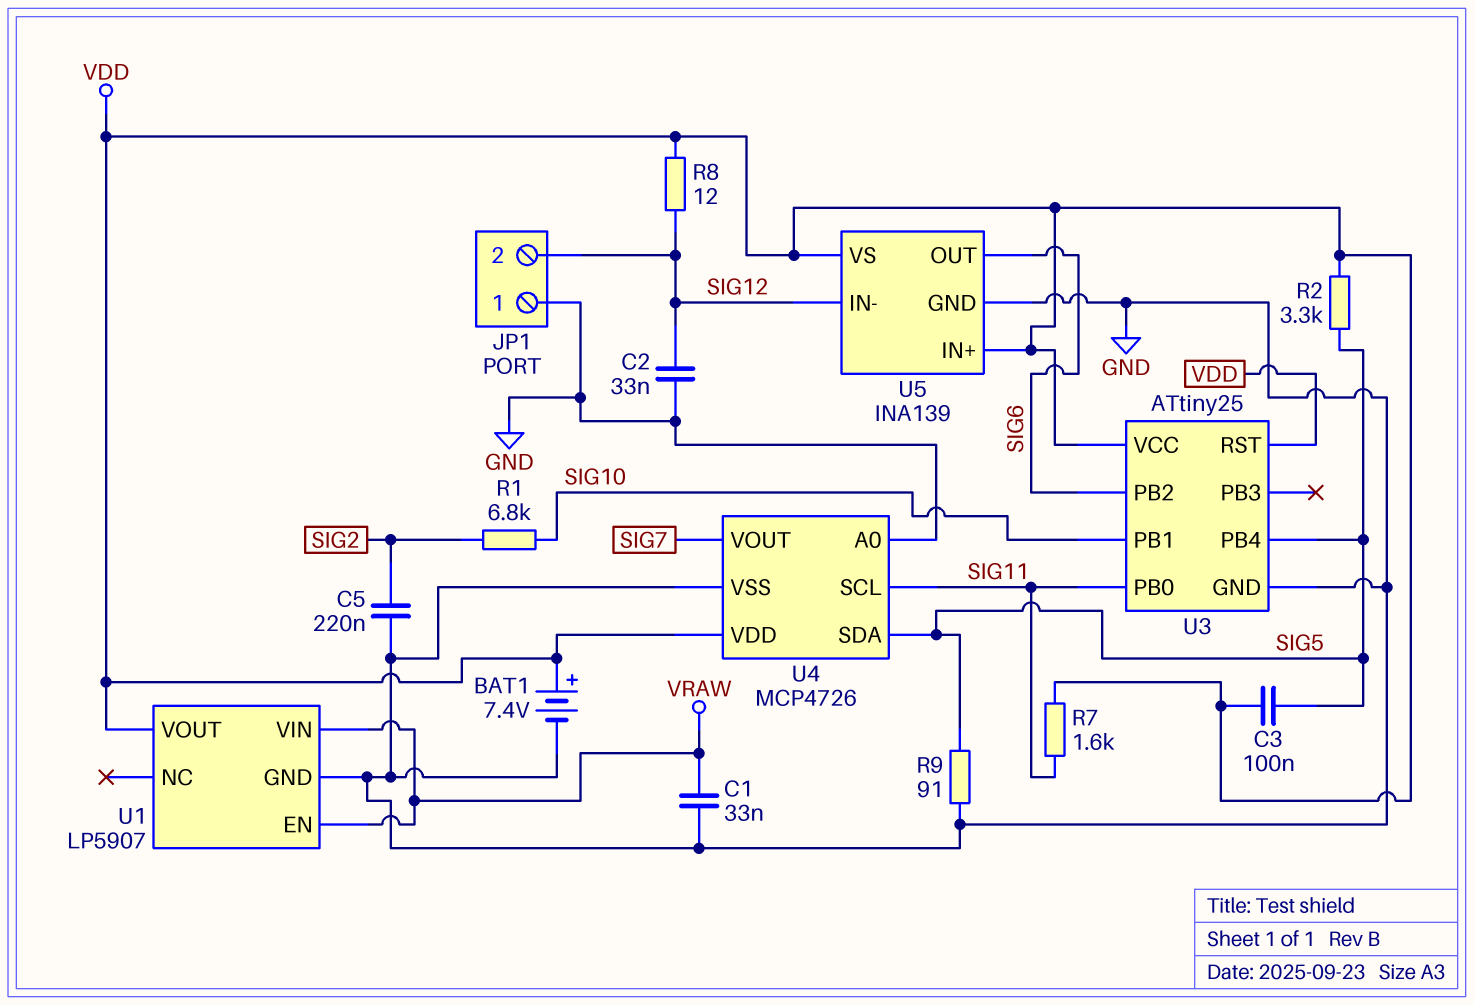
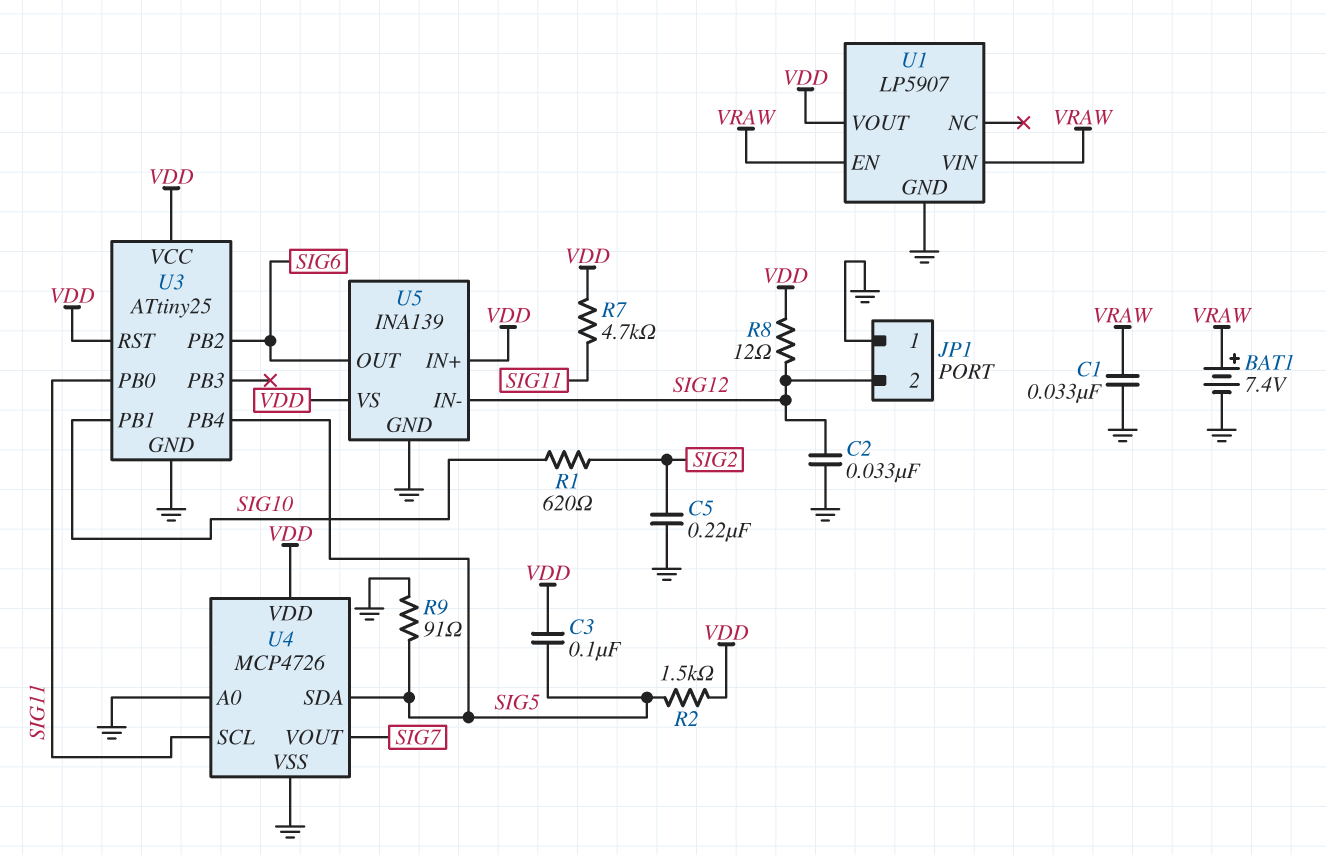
BAT1: 7.4V (plus VDD, minus GND) -> 7.4V (plus VRAW, minus GND)
R1: 6.8k (SIG2, SIG10) -> 620 (SIG2, SIG10)
R2: 3.3k (SIG5, VDD) -> 1.5k (SIG5, VDD)
R7: 1.6k (SIG11, VDD) -> 4.7k (SIG11, VDD)

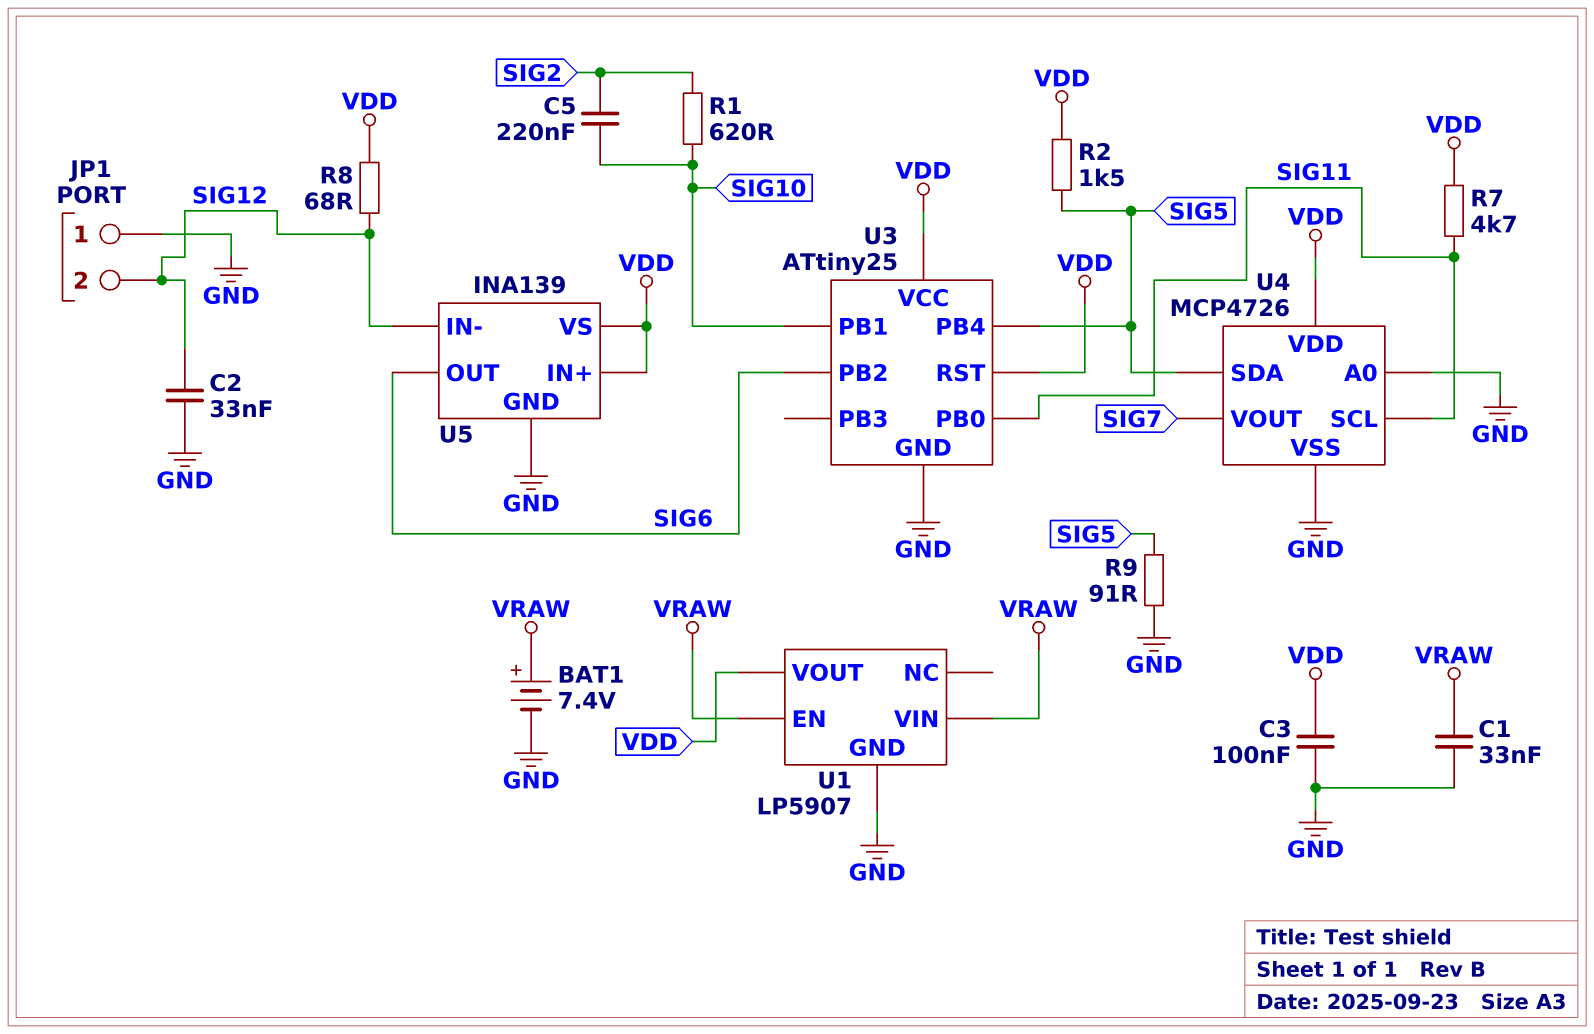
C3: 100nF (SIG5, VDD) -> 100nF (GND, VDD)
C5: 220nF (GND, SIG2) -> 220nF (SIG2, SIG10)
R8: 12 (SIG12, VDD) -> 68 (SIG12, VDD)

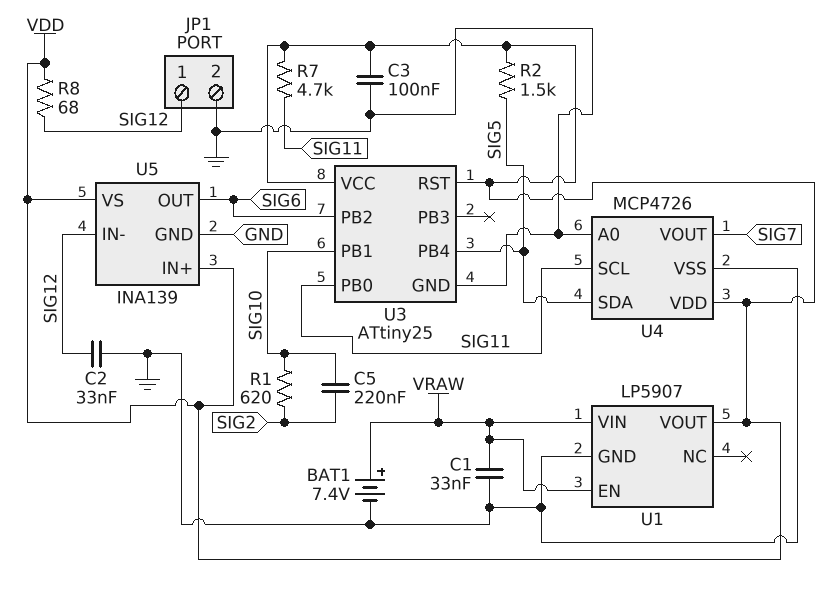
JP1 pin 1: GND -> SIG12
JP1 pin 2: SIG12 -> GND
R9: 91 (GND, SIG5) -> none

